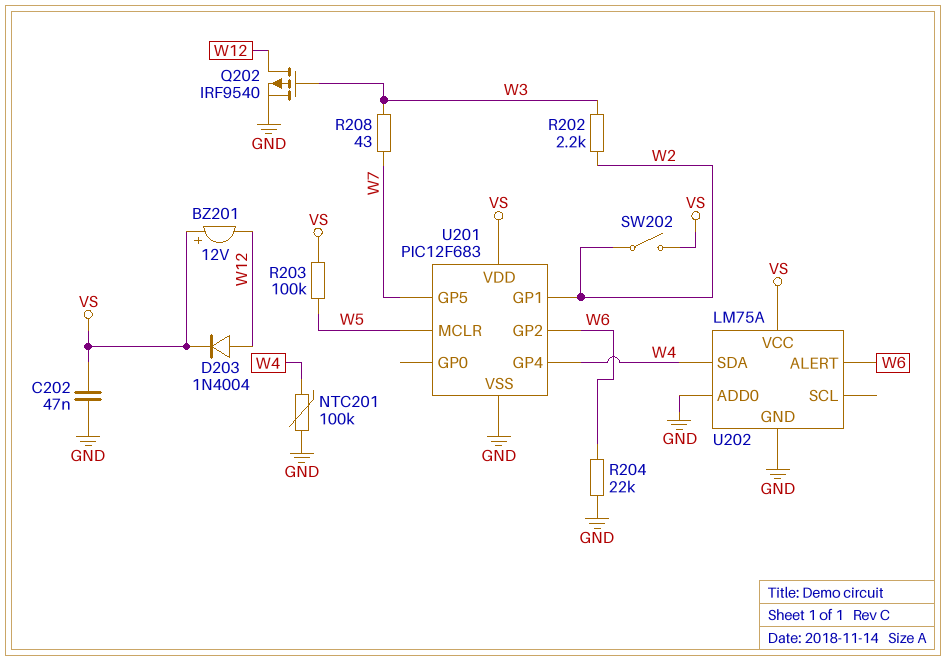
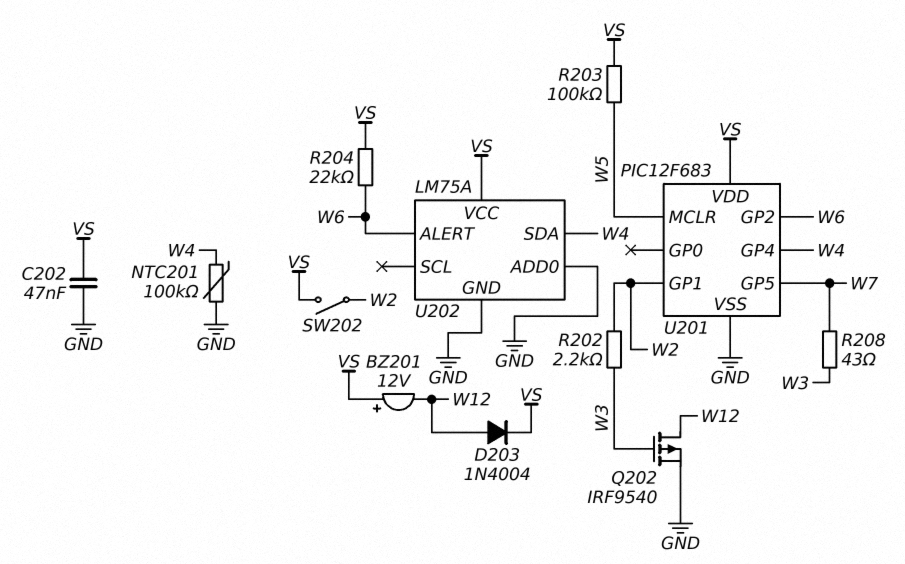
R204: 22k (GND, W6) -> 22k (VS, W6)

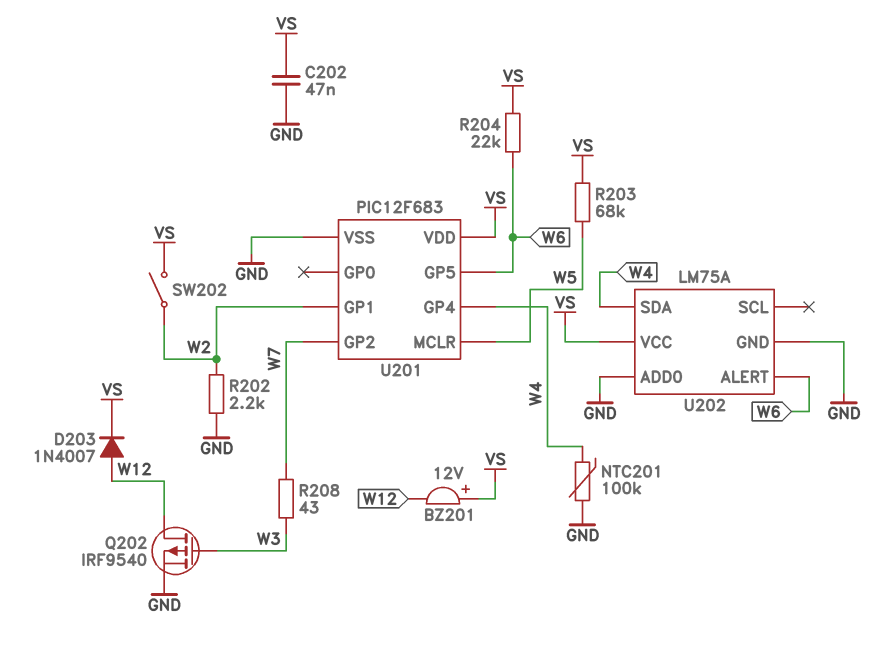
D203: diode 1N4004 (A W12, K VS) -> diode 1N4007 (A W12, K VS)
R202: 2.2k (W2, W3) -> 2.2k (GND, W2)
R203: 100k (VS, W5) -> 68k (VS, W5)
U201 pin GP2: W6 -> W7
U201 pin GP5: W7 -> W6

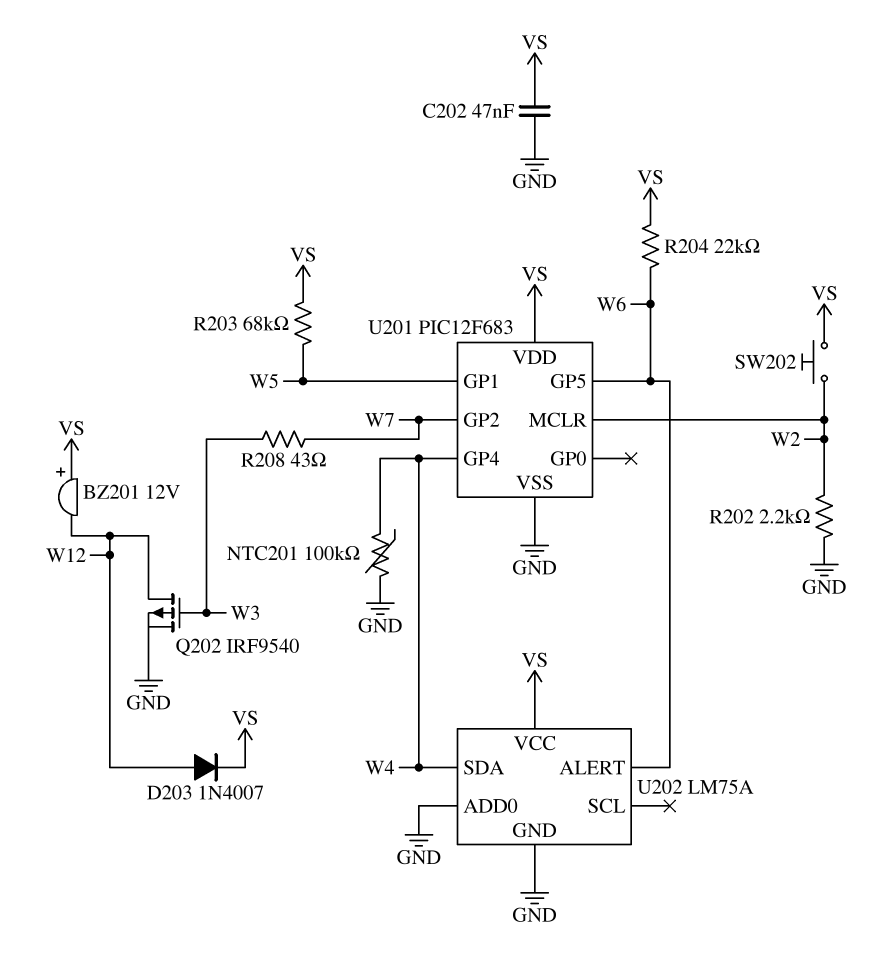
SW202: switch (VS, W2) -> button (VS, W2)
U201 pin GP1: W2 -> W5
U201 pin MCLR: W5 -> W2

